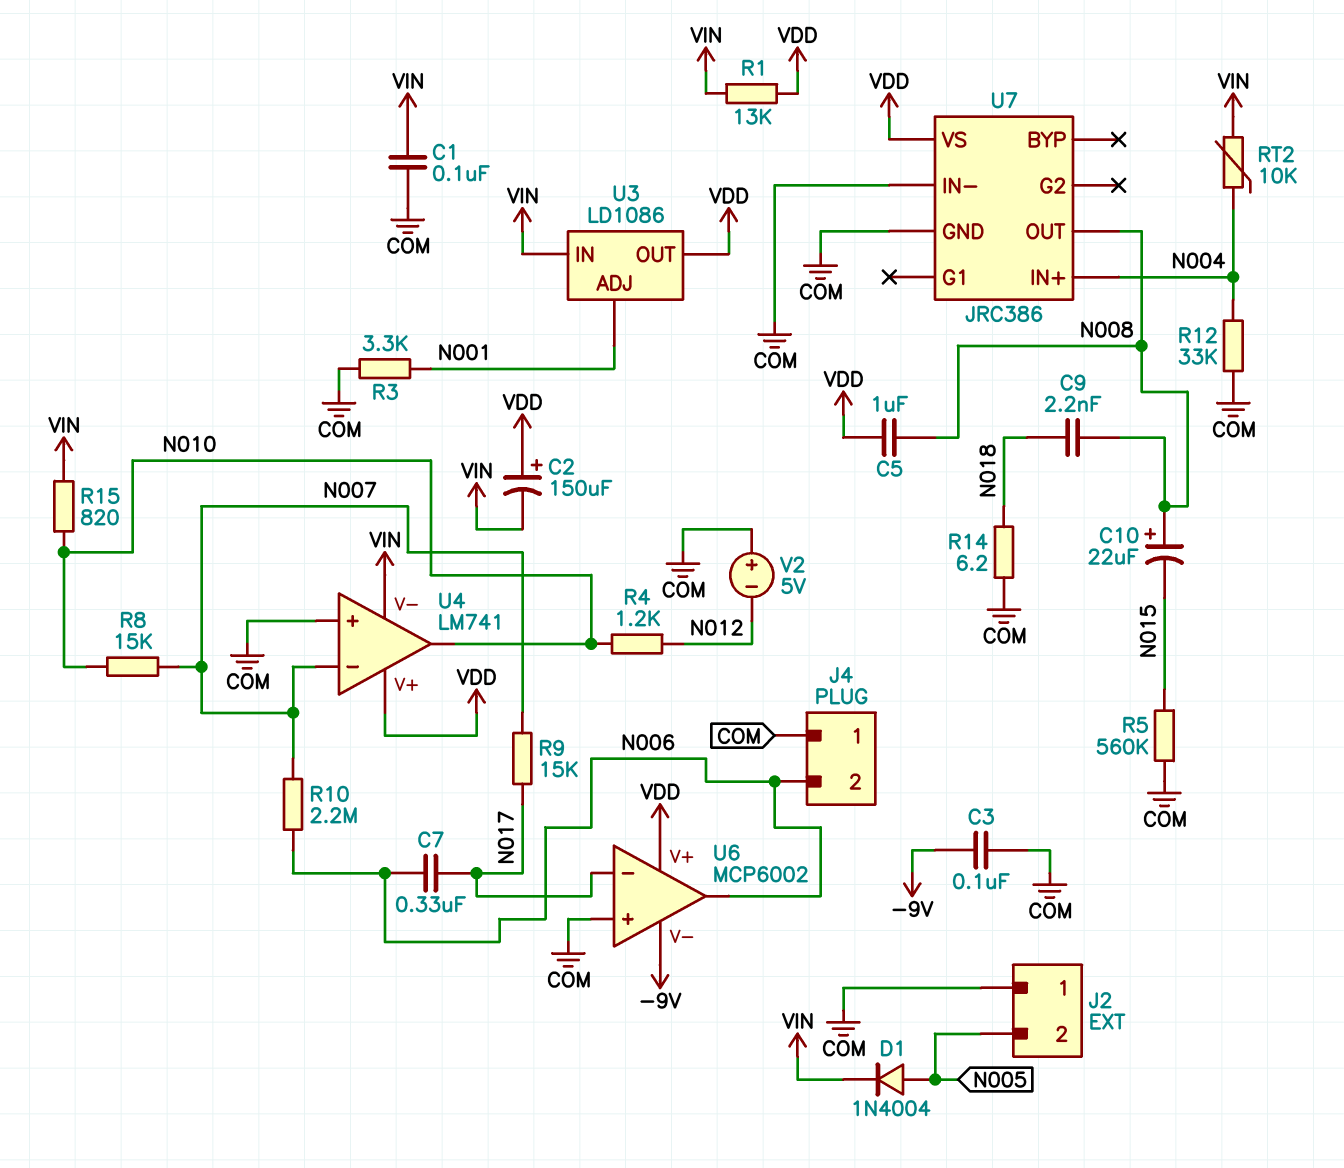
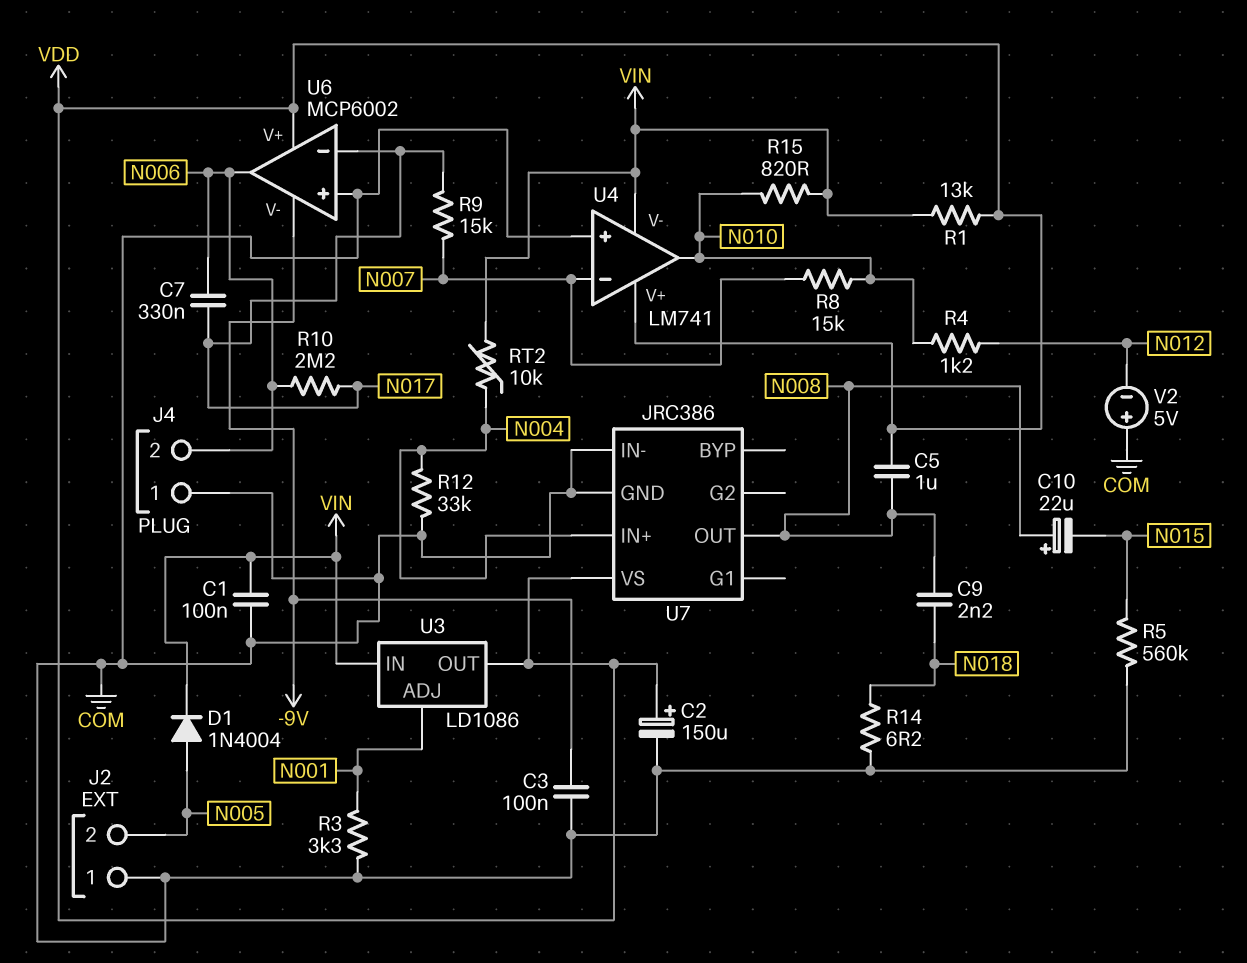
C2: 150uF (plus VDD, minus VIN) -> 150uF (plus VDD, minus COM)
R10: 2.2M (N006, N007) -> 2.2M (N006, N017)

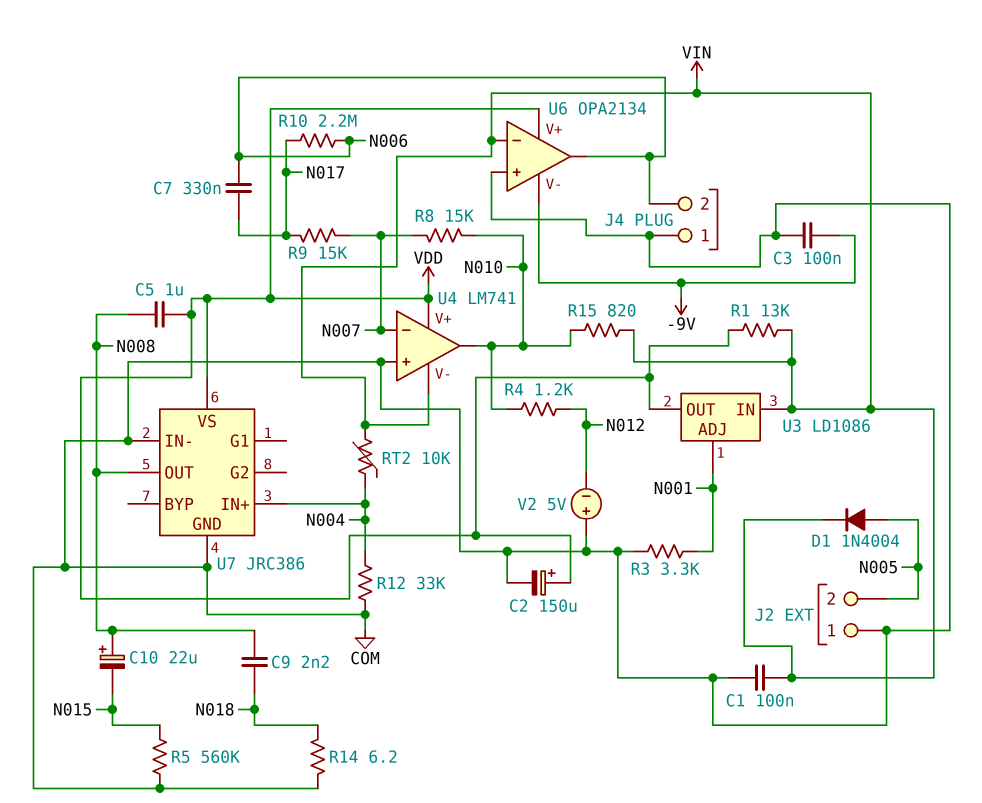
U6: MCP6002 -> OPA2134
U6 pin in-: N017 -> VIN

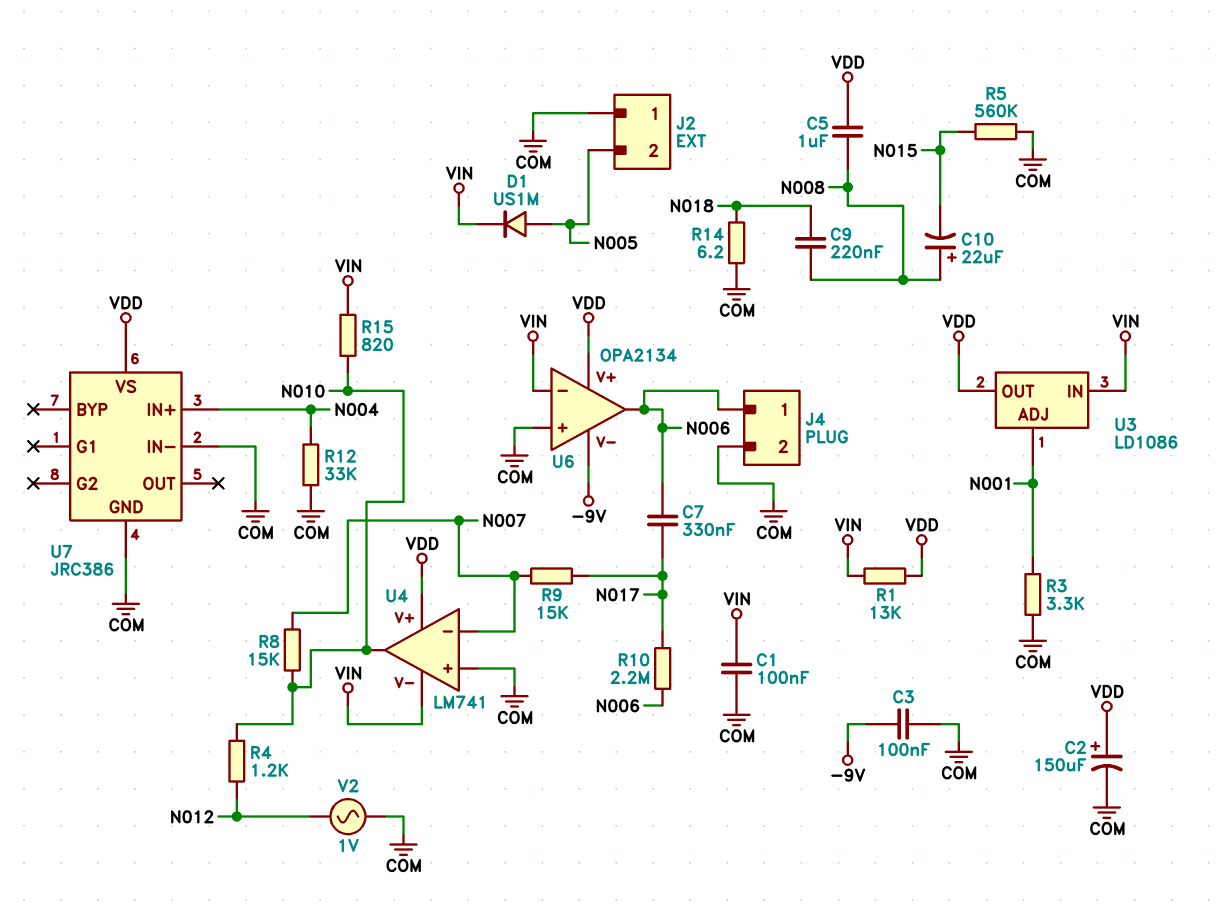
C9: 2.2nF (N008, N018) -> 220nF (N008, N018)
D1: diode 1N4004 (A N005, K VIN) -> diode US1M (A N005, K VIN)
J4 pin 1: COM -> N006
J4 pin 2: N006 -> COM
RT2: 10k (N004, VIN) -> none
U7 pin OUT: N008 -> none
V2: 5V (plus COM, minus N012) -> AC 1V (COM, N012)

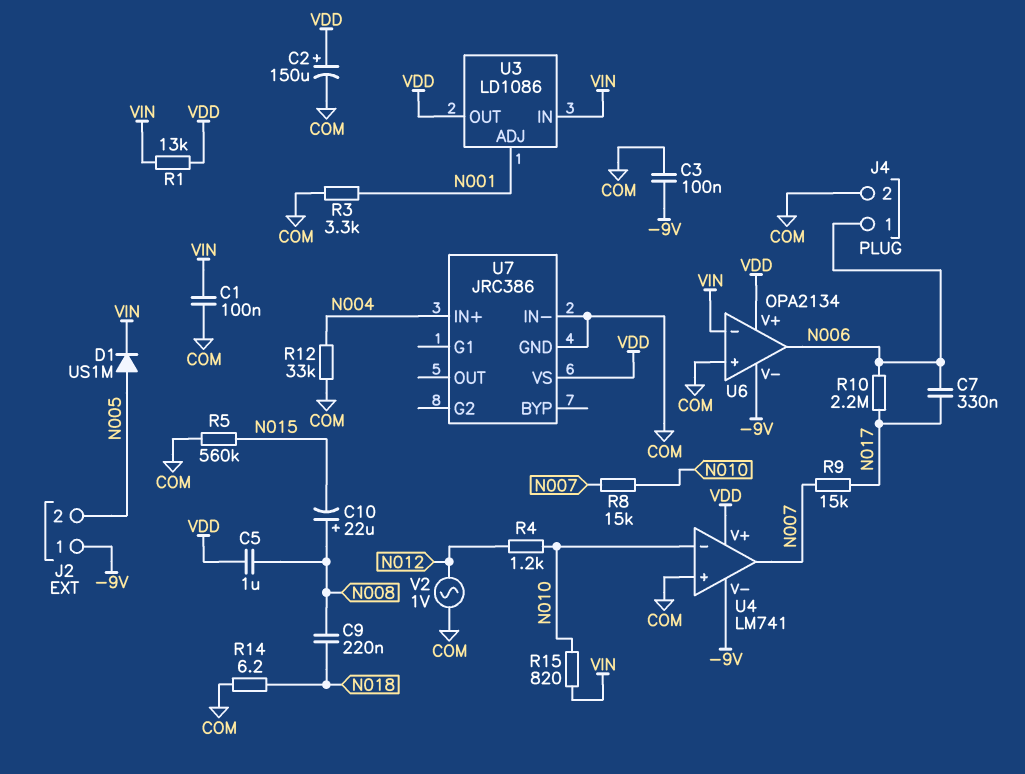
J2 pin 1: COM -> -9V
U4 pin V-: VIN -> -9V
U4 pin in-: N007 -> N010
U4 pin out: N010 -> N007

